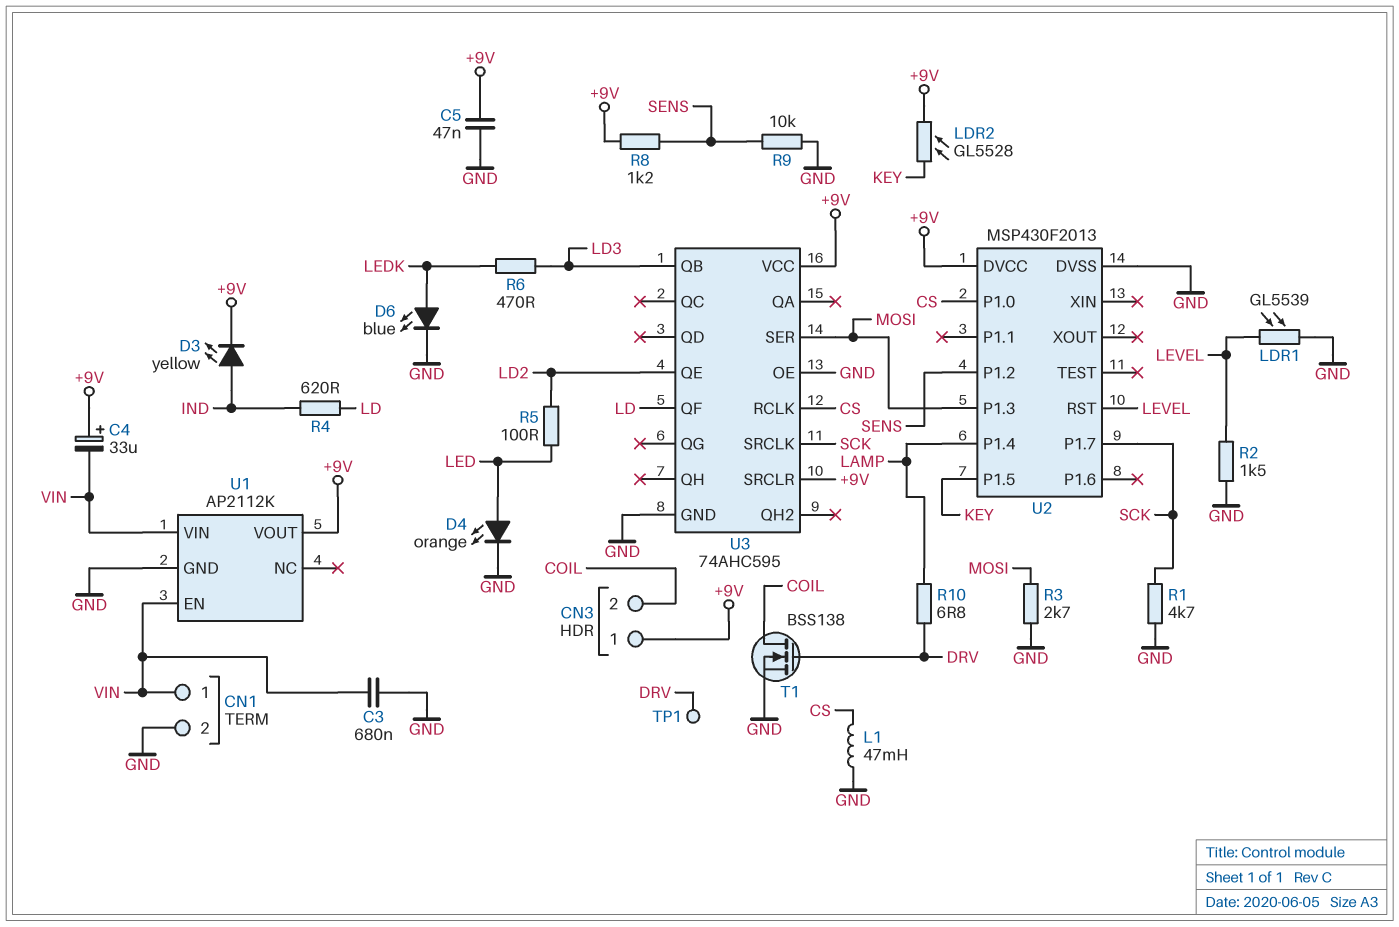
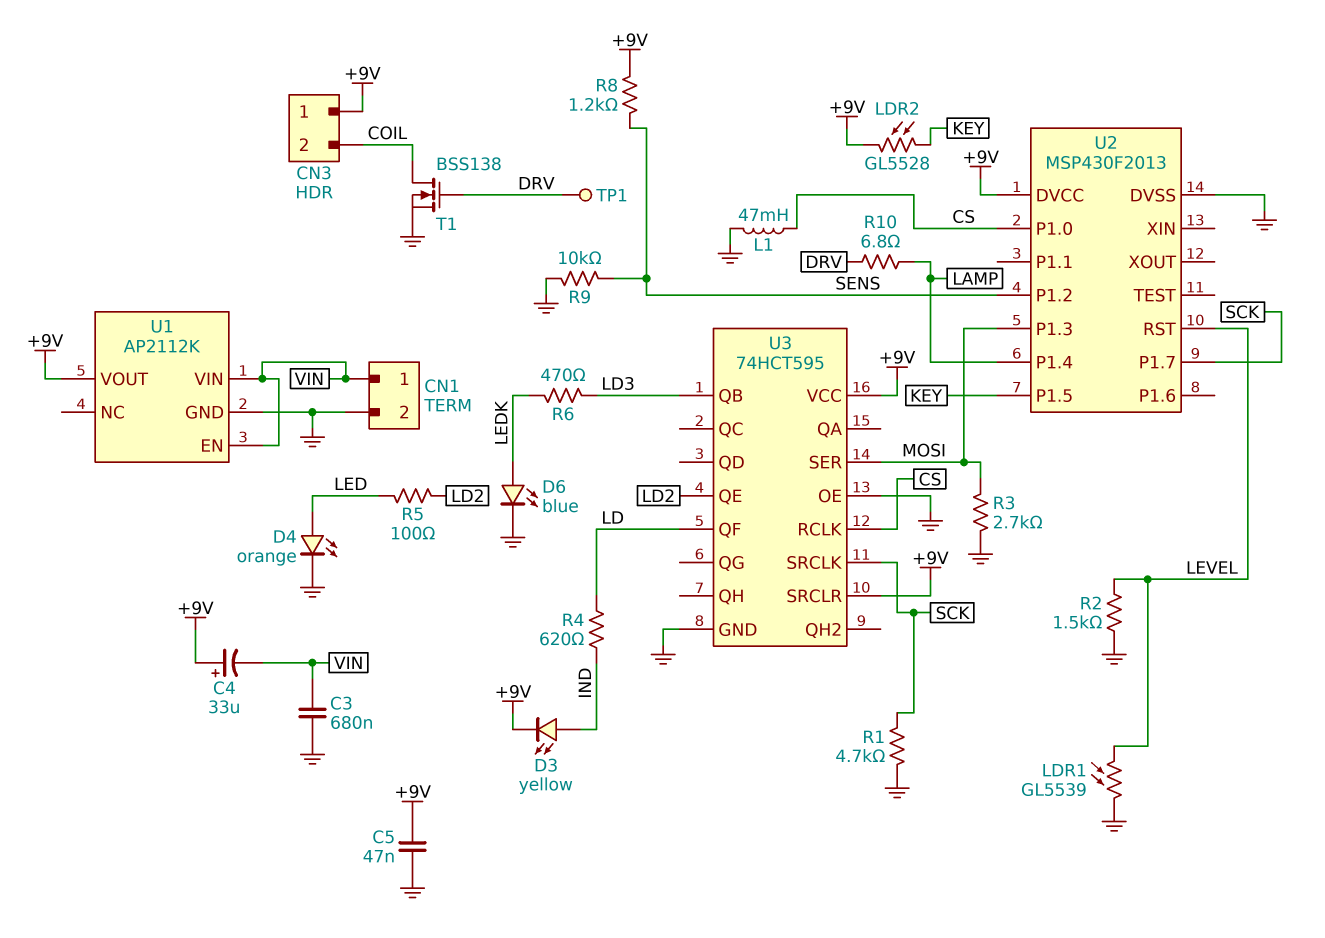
U3: 74AHC595 -> 74HCT595

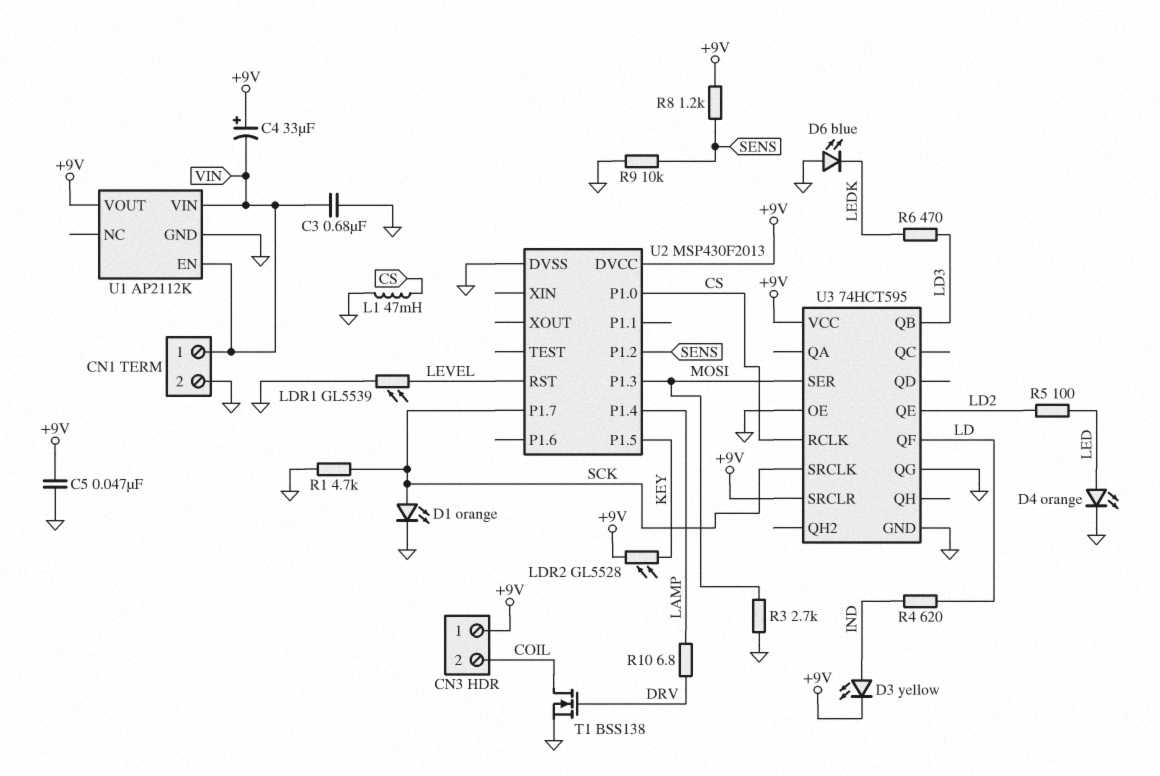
D1: none -> LED orange (A SCK, K GND)
D6: LED blue (A LEDK, K GND) -> LED blue (A GND, K LEDK)
R2: 1.5k (GND, LEVEL) -> none
TP1: test point (DRV) -> none
U3 pin QG: none -> GND

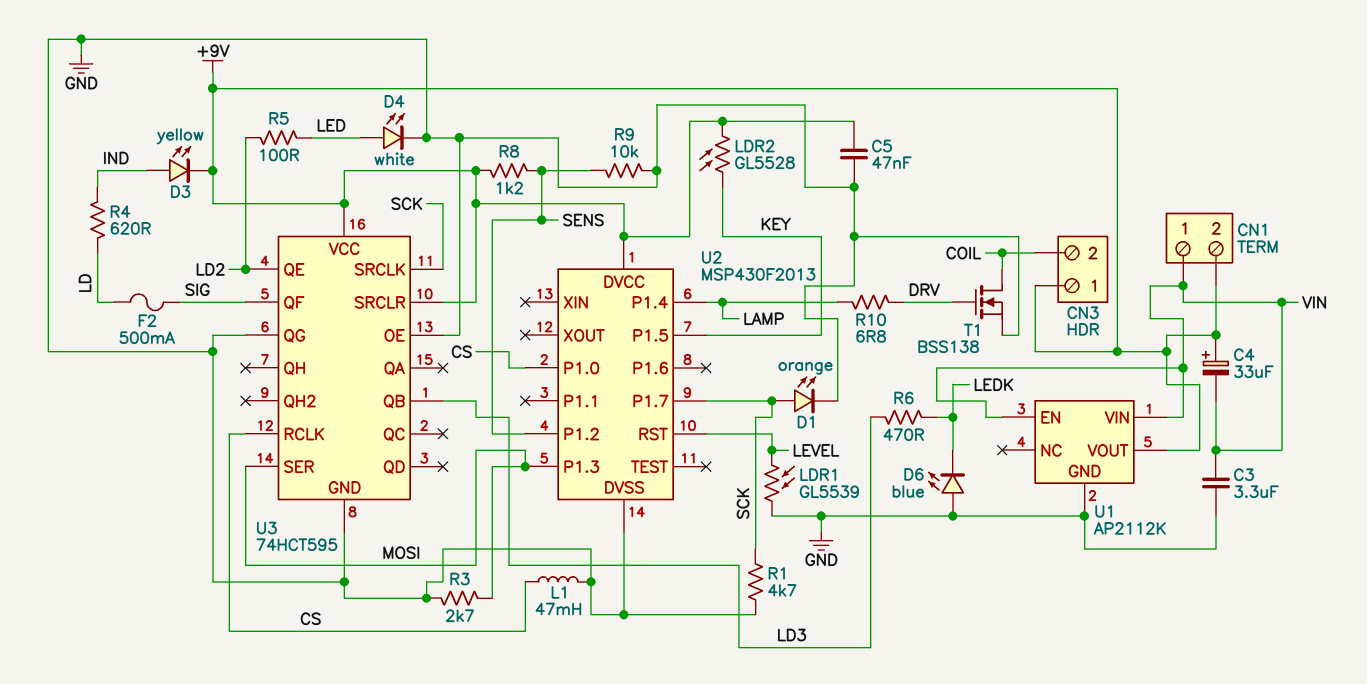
C3: 680nF (GND, VIN) -> 3.3uF (GND, VIN)
CN1 pin 2: GND -> +9V
D4: LED orange (A LED, K GND) -> LED white (A LED, K GND)
F2: none -> 500mA (LD, SIG)
U3 pin QF: LD -> SIG

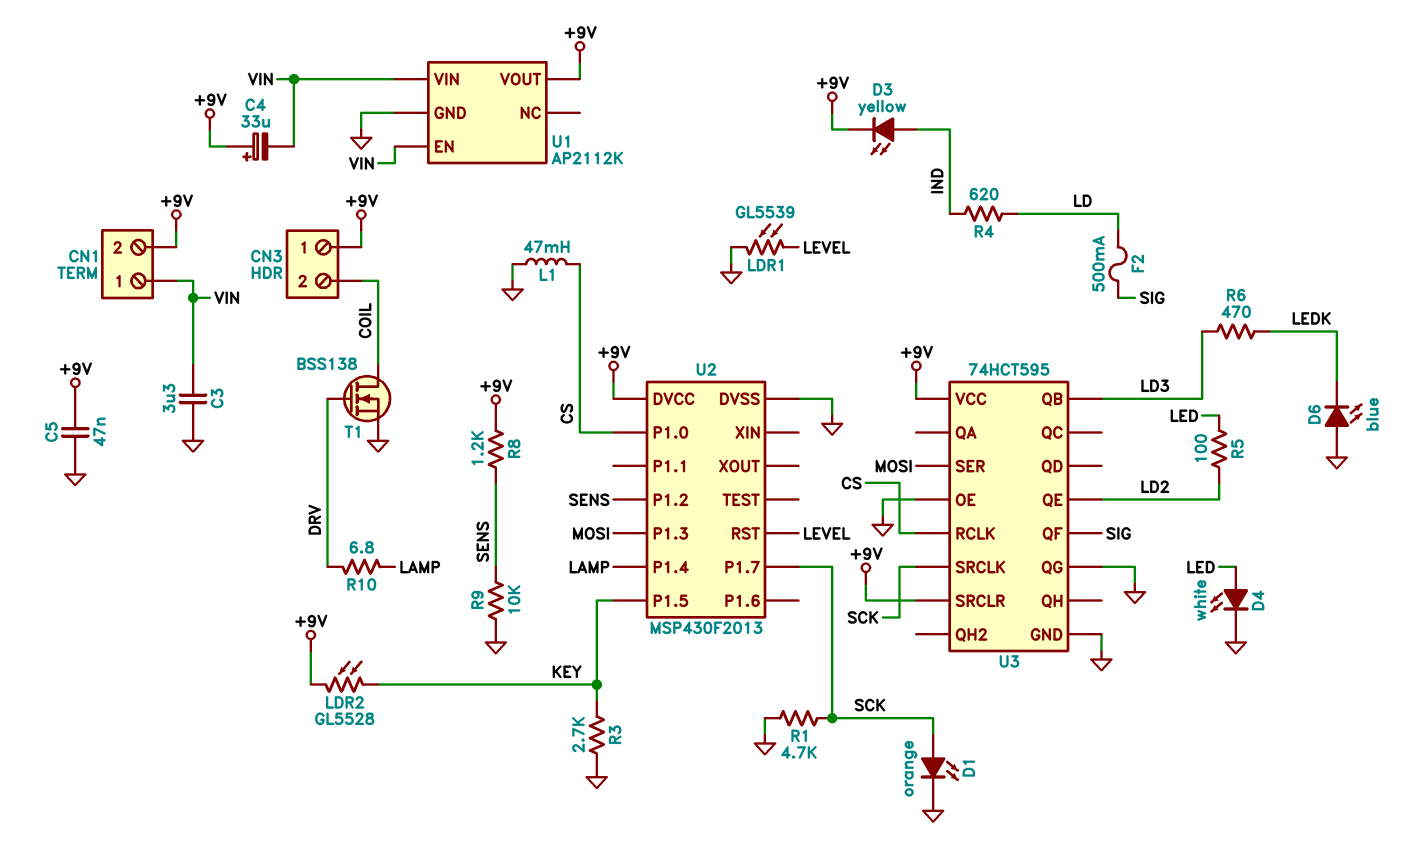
R3: 2.7k (GND, MOSI) -> 2.7k (GND, KEY)

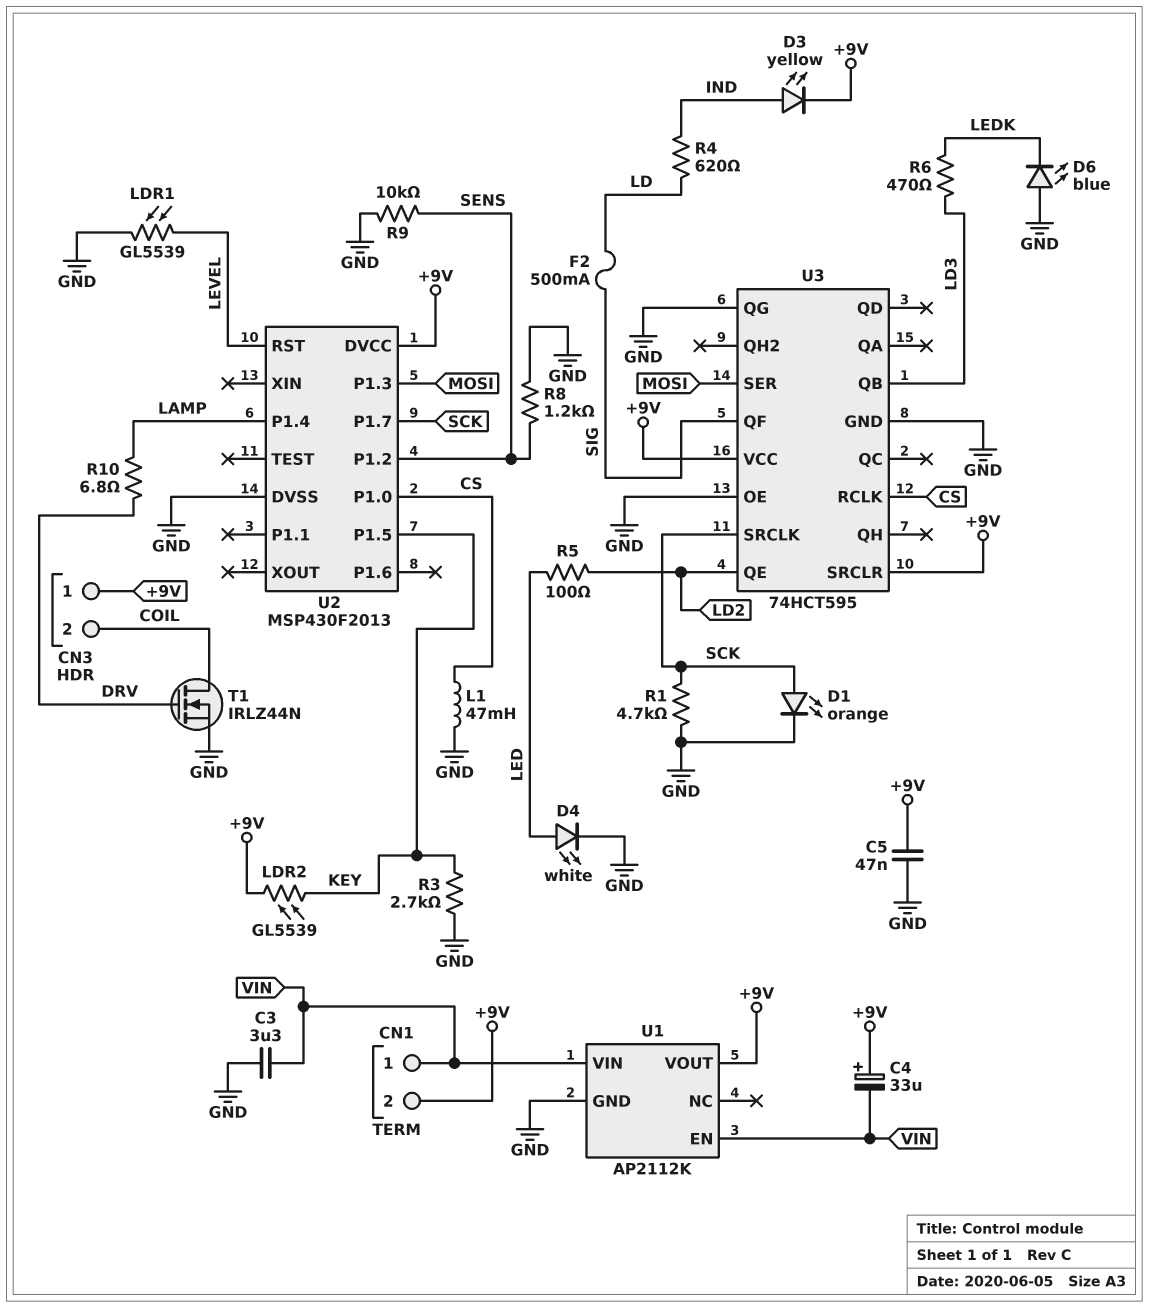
LDR2: GL5528 (+9V, KEY) -> GL5539 (+9V, KEY)
R8: 1.2k (+9V, SENS) -> 1.2k (GND, SENS)
T1: NMOS BSS138 (G DRV, D COIL, S GND) -> NMOS IRLZ44N (G DRV, D COIL, S GND)

